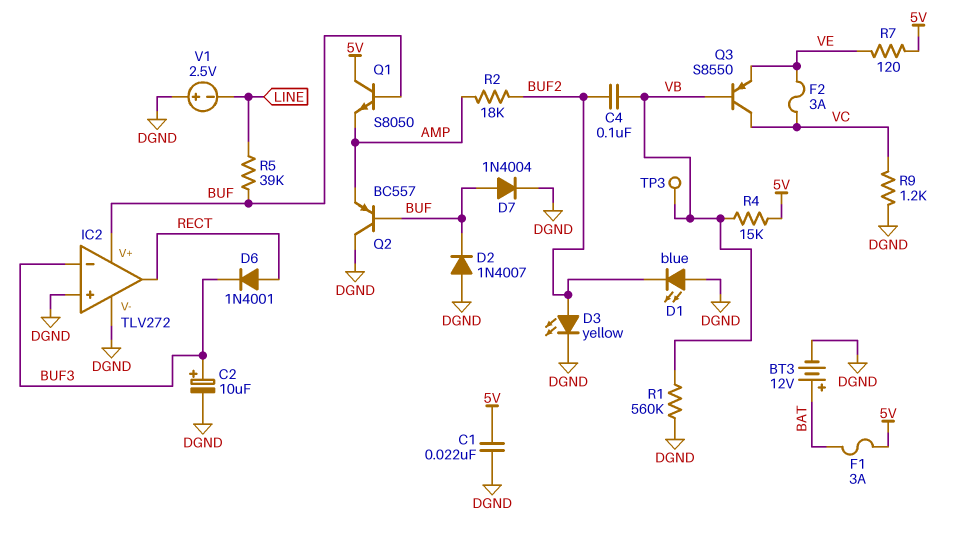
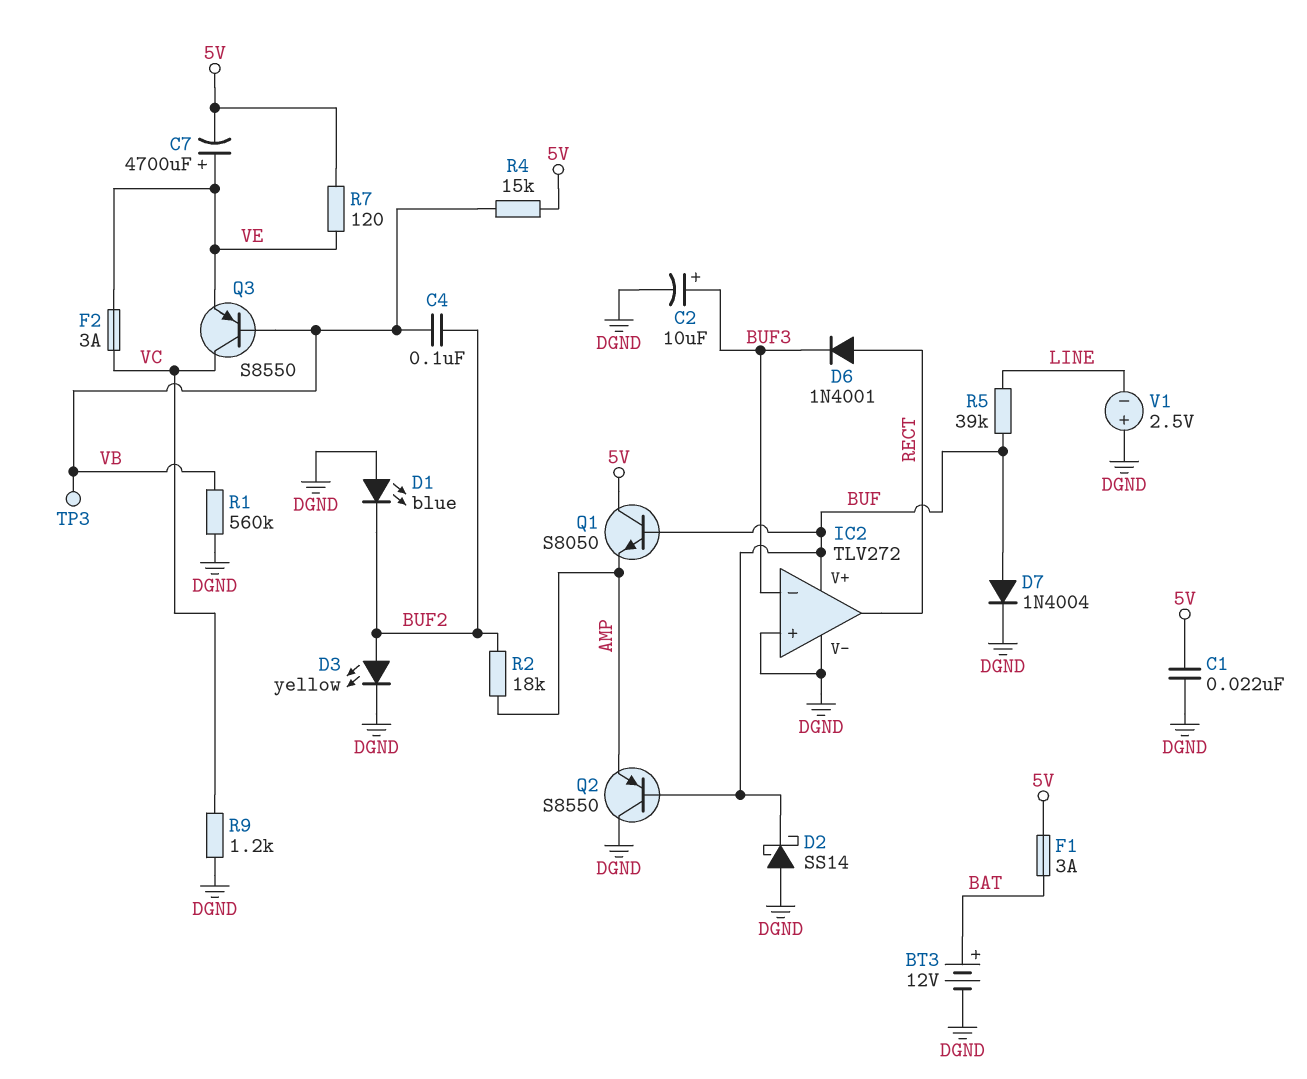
C7: none -> 4700uF (plus VE, minus 5V)
D2: diode 1N4007 (A DGND, K BUF) -> schottky SS14 (A DGND, K BUF)
Q2: PNP BC557 (B BUF, C DGND, E AMP) -> PNP S8550 (B BUF, C DGND, E AMP)

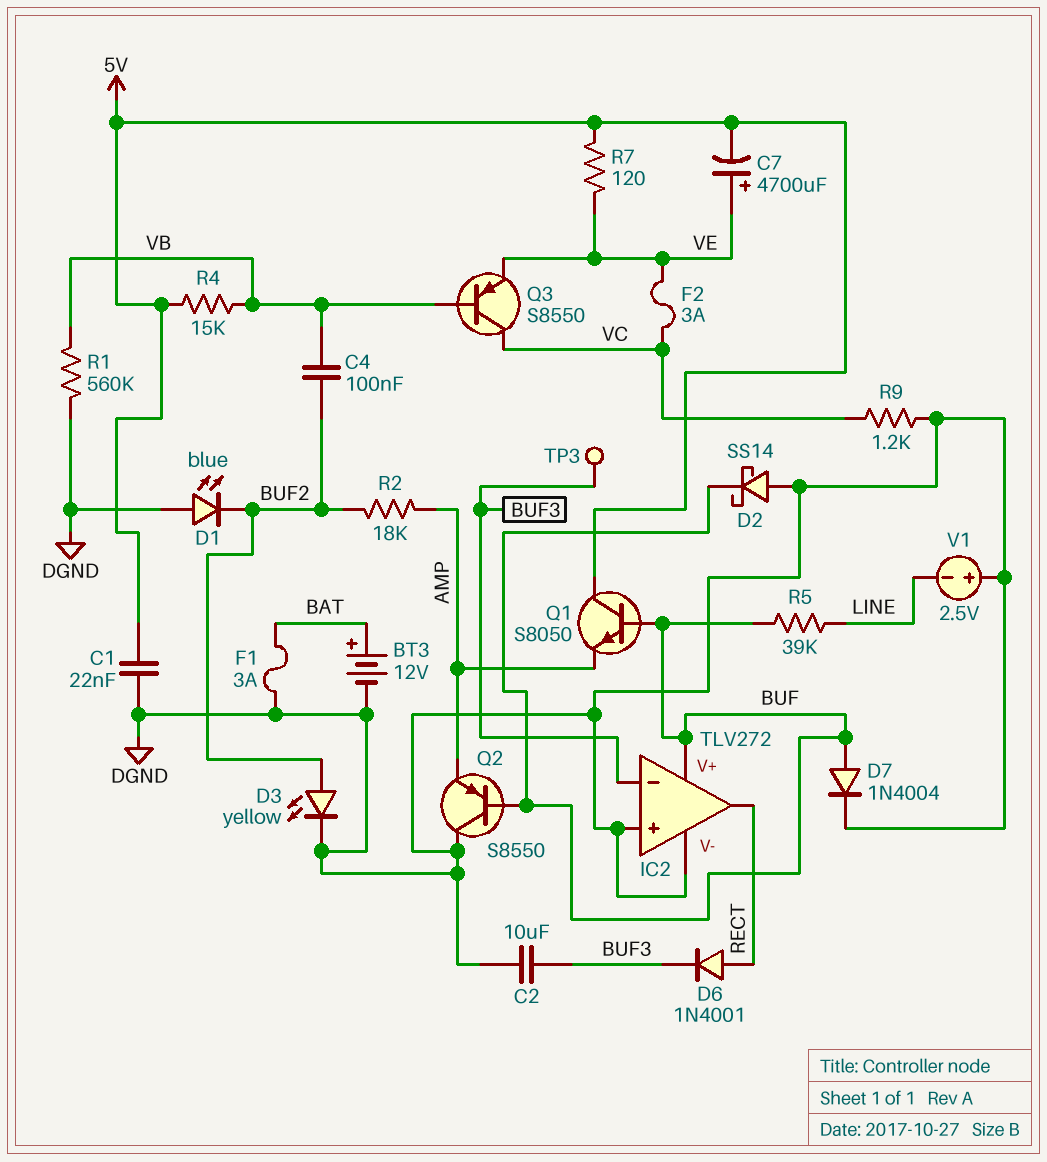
C2: 10uF (plus BUF3, minus DGND) -> 10uF (BUF3, DGND)
F1: 3A (5V, BAT) -> 3A (BAT, DGND)
TP3: test point (VB) -> test point (BUF3)

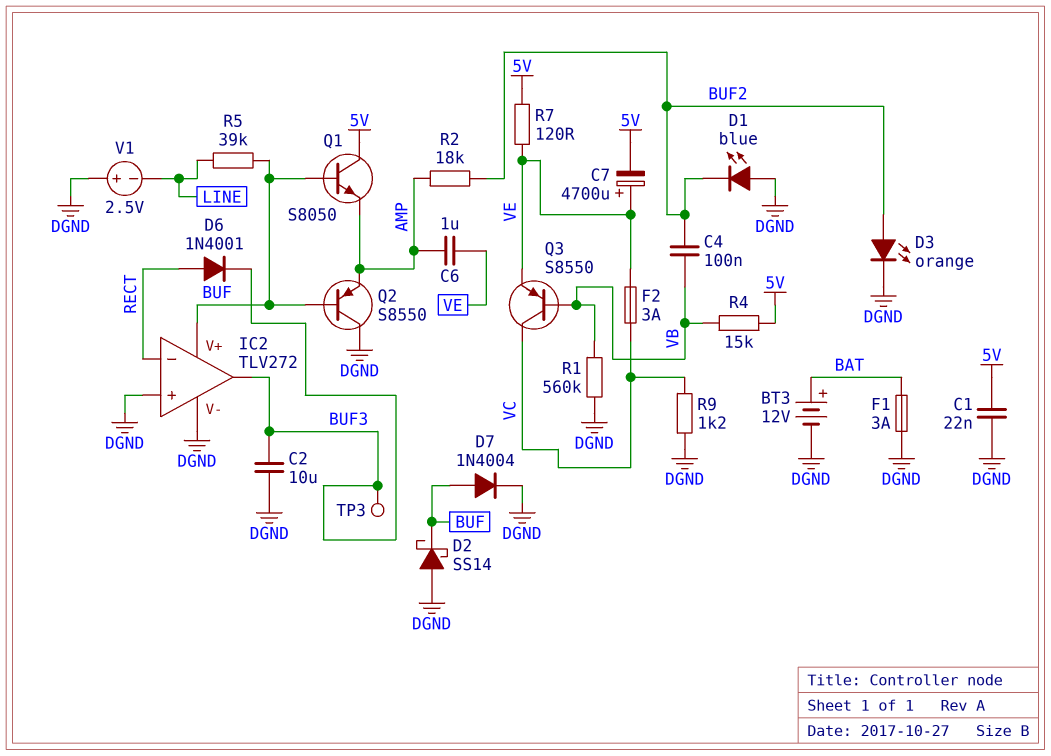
C6: none -> 1uF (AMP, VE)
D3: LED yellow (A BUF2, K DGND) -> LED orange (A BUF2, K DGND)
IC2 pin in-: BUF3 -> RECT
IC2 pin out: RECT -> BUF3

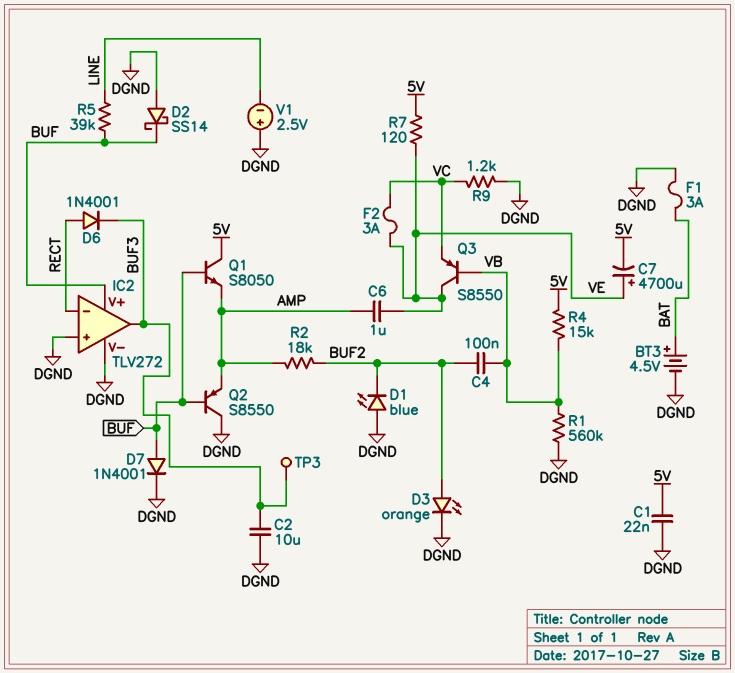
BT3: 12V (plus BAT, minus DGND) -> 4.5V (plus BAT, minus DGND)
D7: diode 1N4004 (A BUF, K DGND) -> diode 1N4001 (A BUF, K DGND)
Q3: PNP S8550 (B VB, C VC, E VE) -> PNP S8550 (B VB, C VE, E VC)

